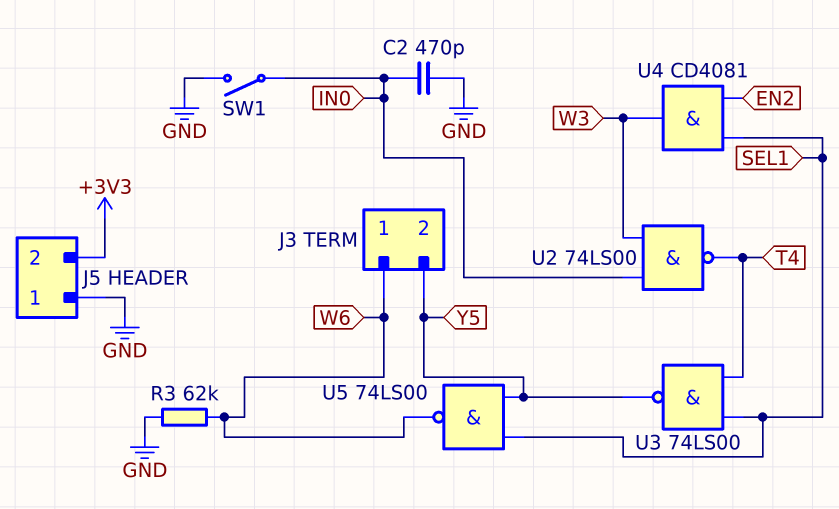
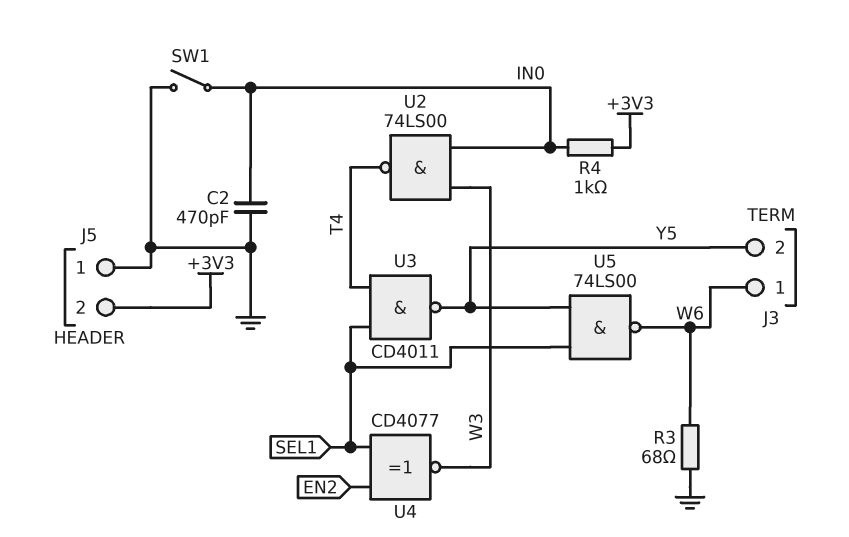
R3: 62k (GND, W6) -> 68 (GND, W6)
R4: none -> 1k (+3V3, IN0)
U3: NAND 74LS00 (in SEL1, in T4, out Y5) -> NAND CD4011 (in SEL1, in T4, out Y5)
U4: AND CD4081 (in EN2, in SEL1, out W3) -> XNOR CD4077 (in EN2, in SEL1, out W3)

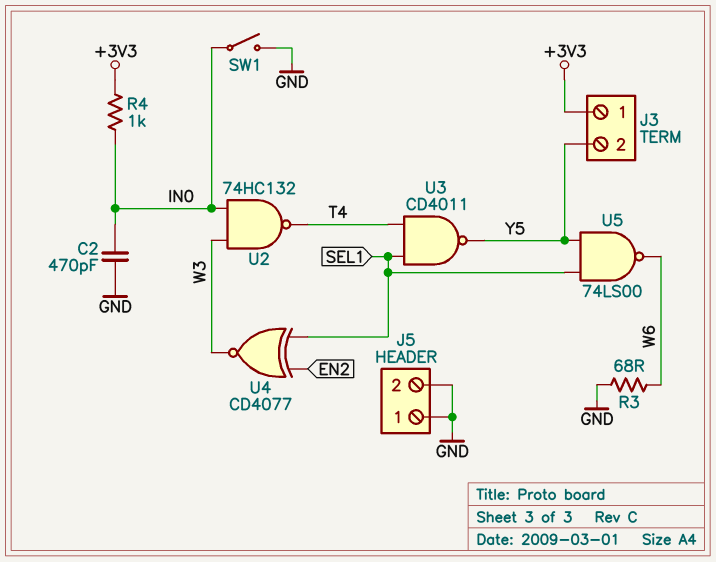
J3 pin 1: W6 -> +3V3
J5 pin 2: +3V3 -> GND
U2: NAND 74LS00 (in IN0, in W3, out T4) -> NAND 74HC132 (in IN0, in W3, out T4)

